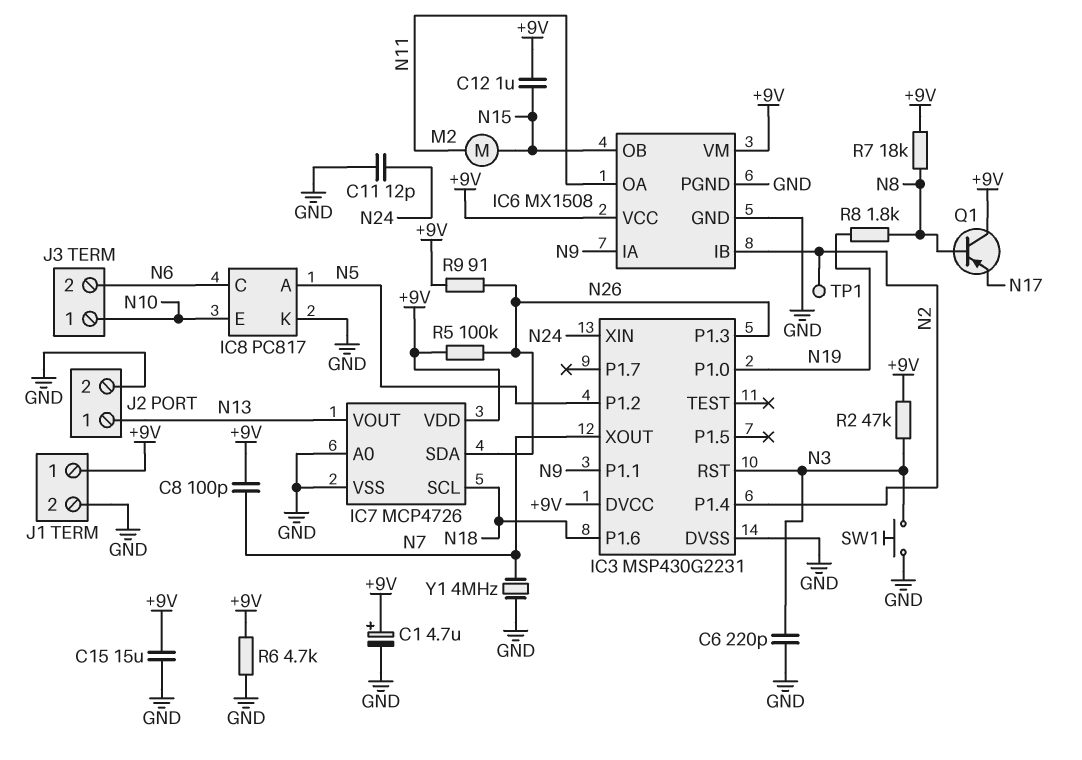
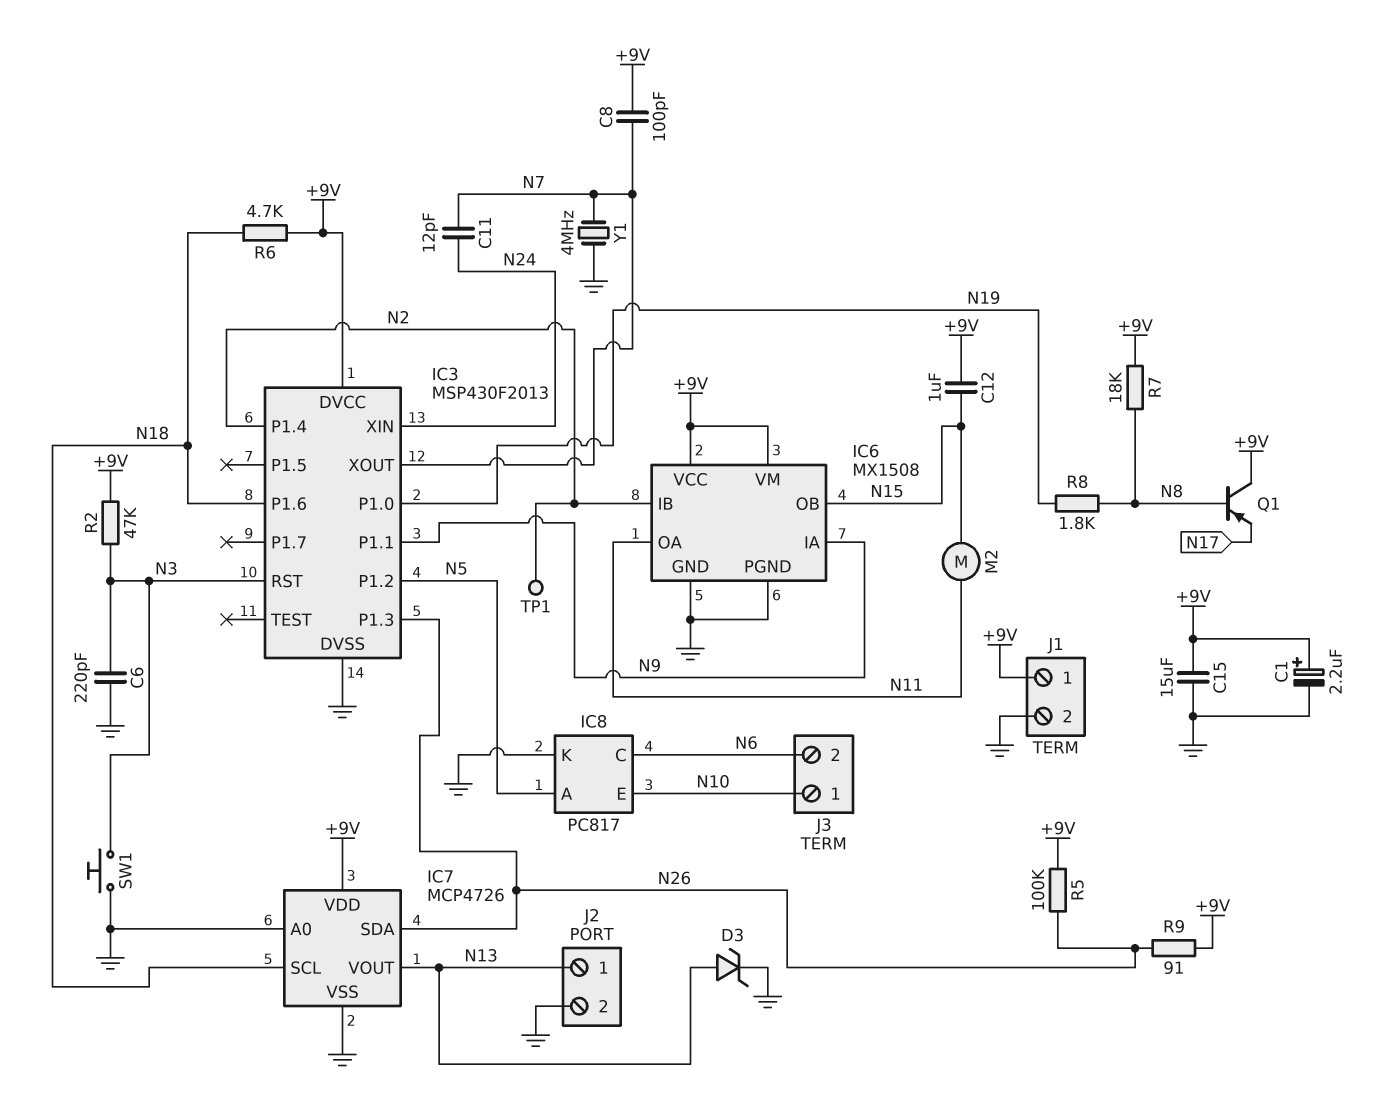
C1: 4.7uF (plus +9V, minus GND) -> 2.2uF (plus +9V, minus GND)
C11: 12pF (GND, N24) -> 12pF (N7, N24)
D3: none -> zener (A N13, K GND)
IC3: MSP430G2231 -> MSP430F2013
R6: 4.7k (+9V, GND) -> 4.7k (+9V, N18)

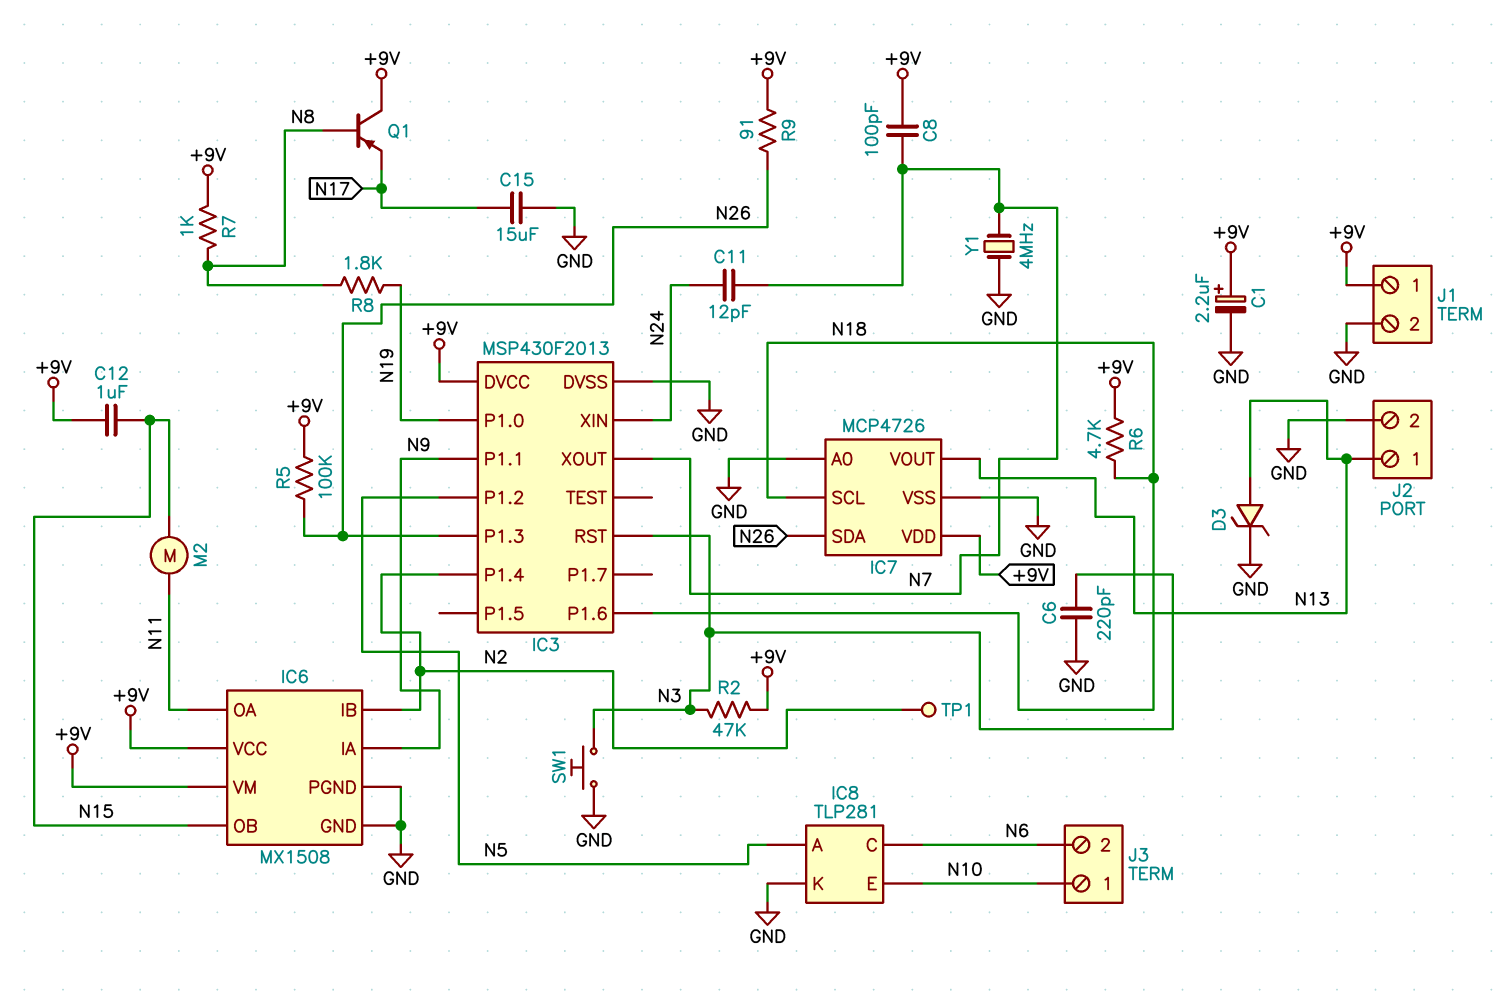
C15: 15uF (+9V, GND) -> 15uF (GND, N17)
IC8: PC817 -> TLP281
R7: 18k (+9V, N8) -> 1k (+9V, N8)

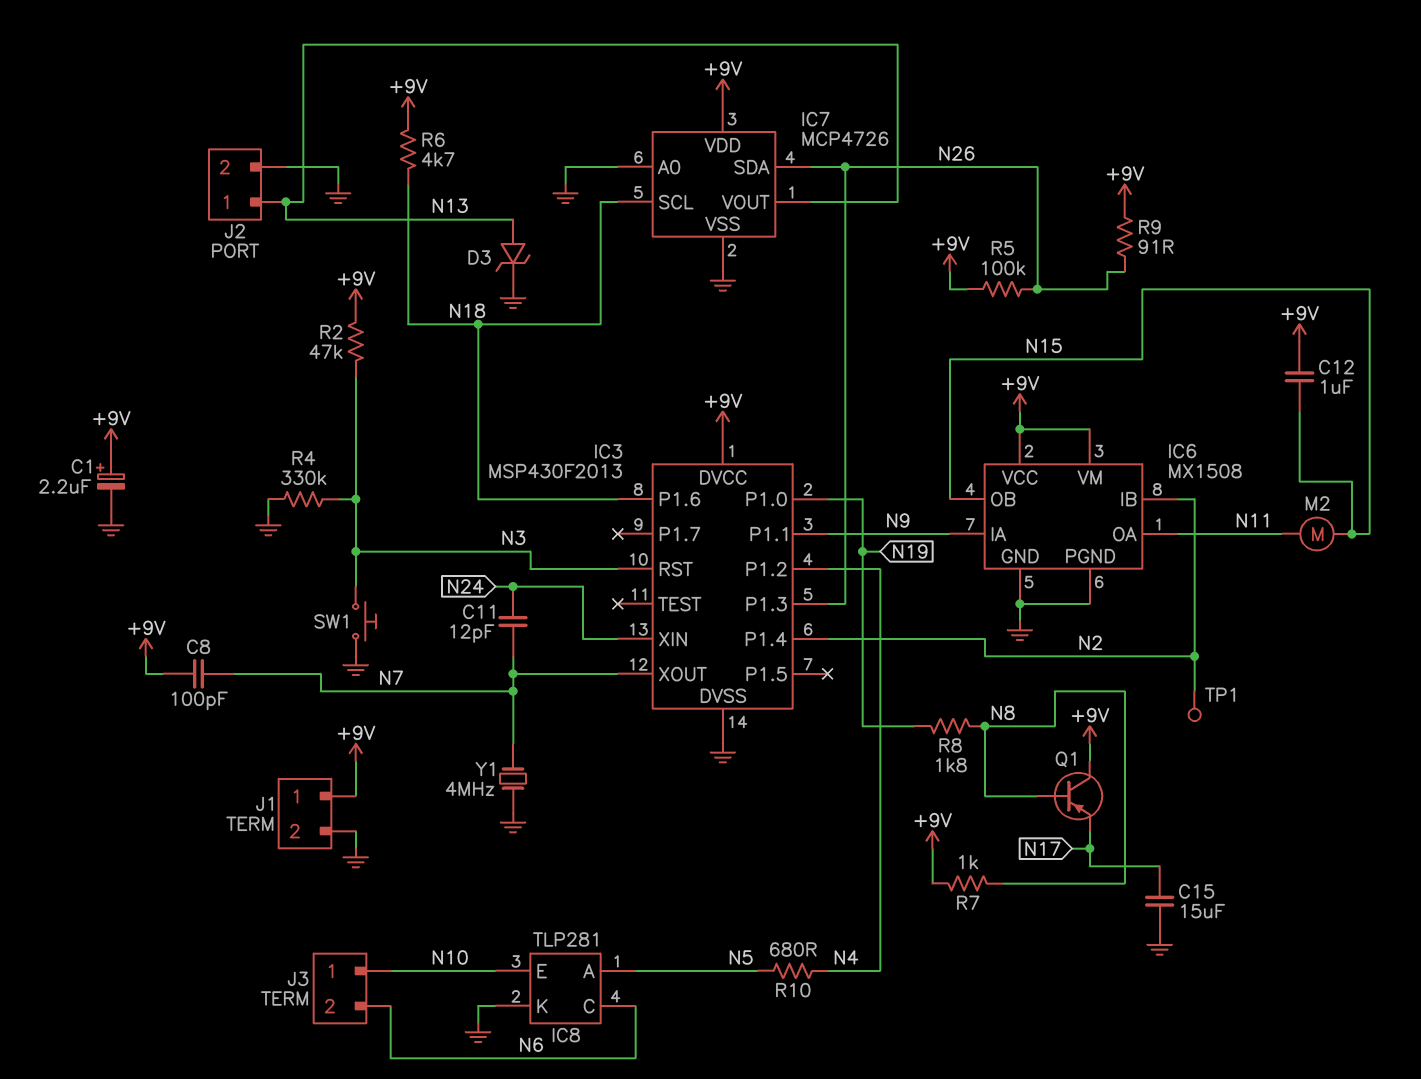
C6: 220pF (GND, N3) -> none
IC3 pin P1.2: N5 -> N4
R4: none -> 330k (GND, N3)
R10: none -> 680 (N4, N5)

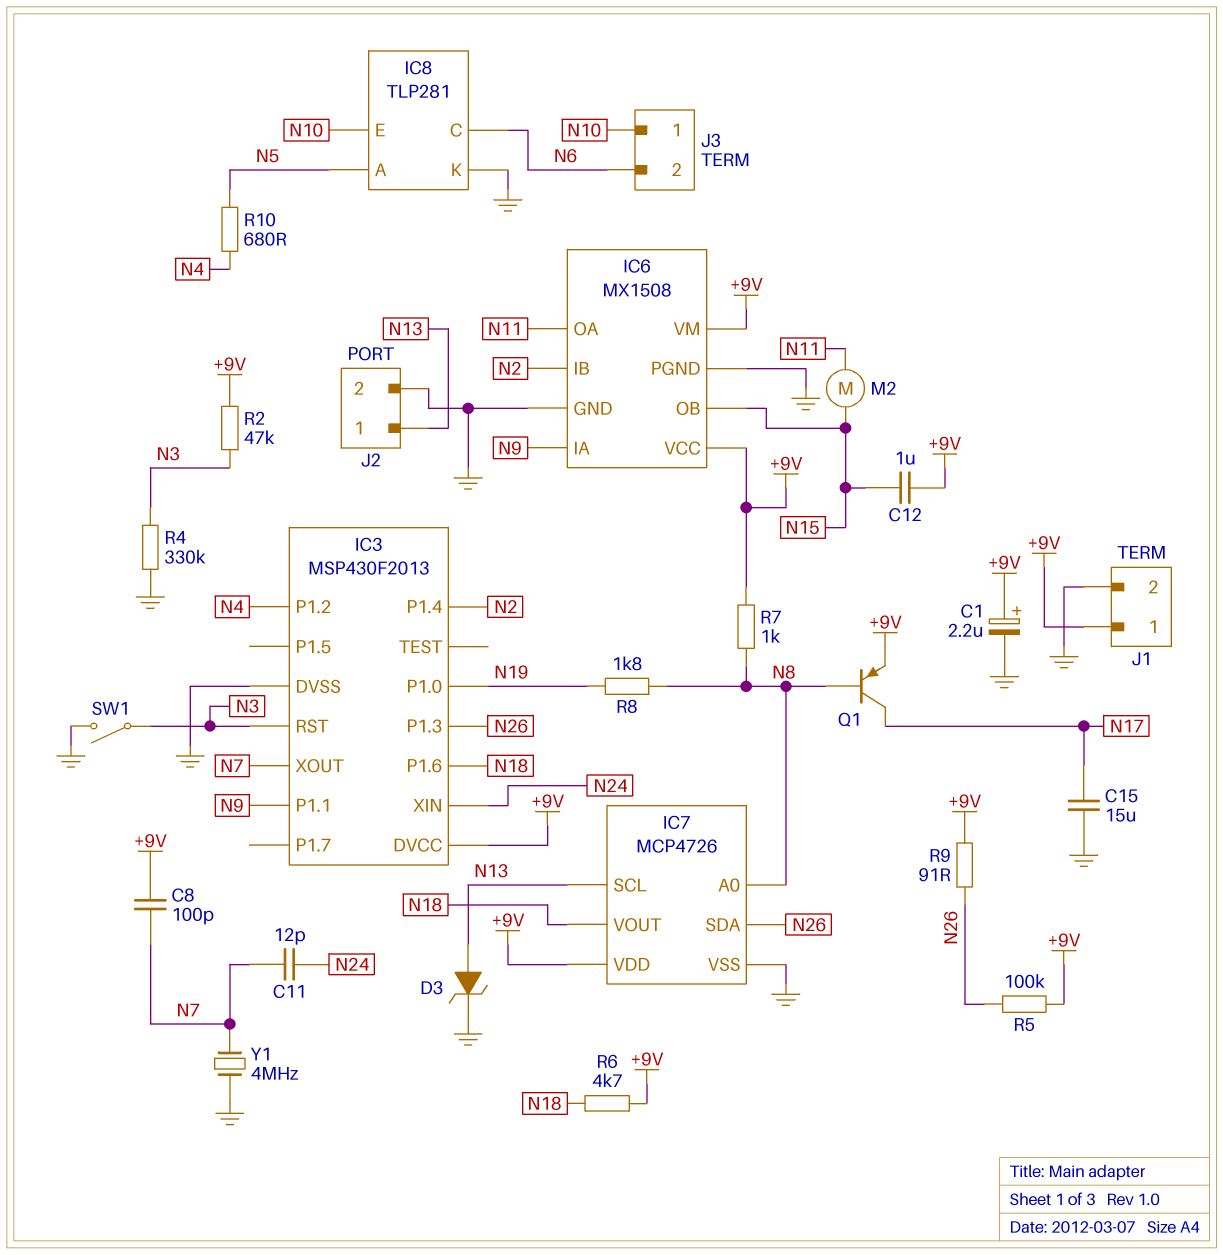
IC7 pin A0: GND -> N8
IC7 pin SCL: N18 -> N13
IC7 pin VOUT: N13 -> N18
Q1: PNP (B N8, C +9V, E N17) -> PNP (B N8, C N17, E +9V)
SW1: button (GND, N3) -> switch (GND, N3)
TP1: test point (N2) -> none

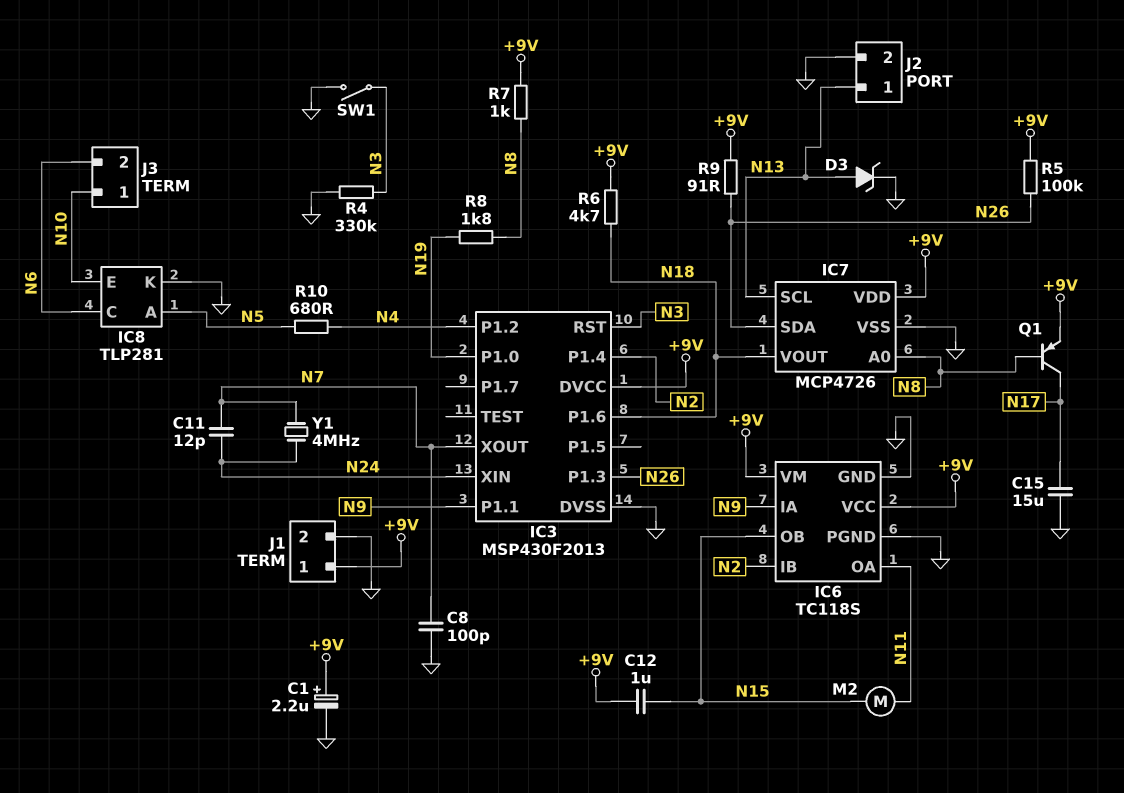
C8: 100pF (+9V, N7) -> 100pF (GND, N7)
IC6: MX1508 -> TC118S
R2: 47k (+9V, N3) -> none
Y1: 4MHz (GND, N7) -> 4MHz (N7, N24)

